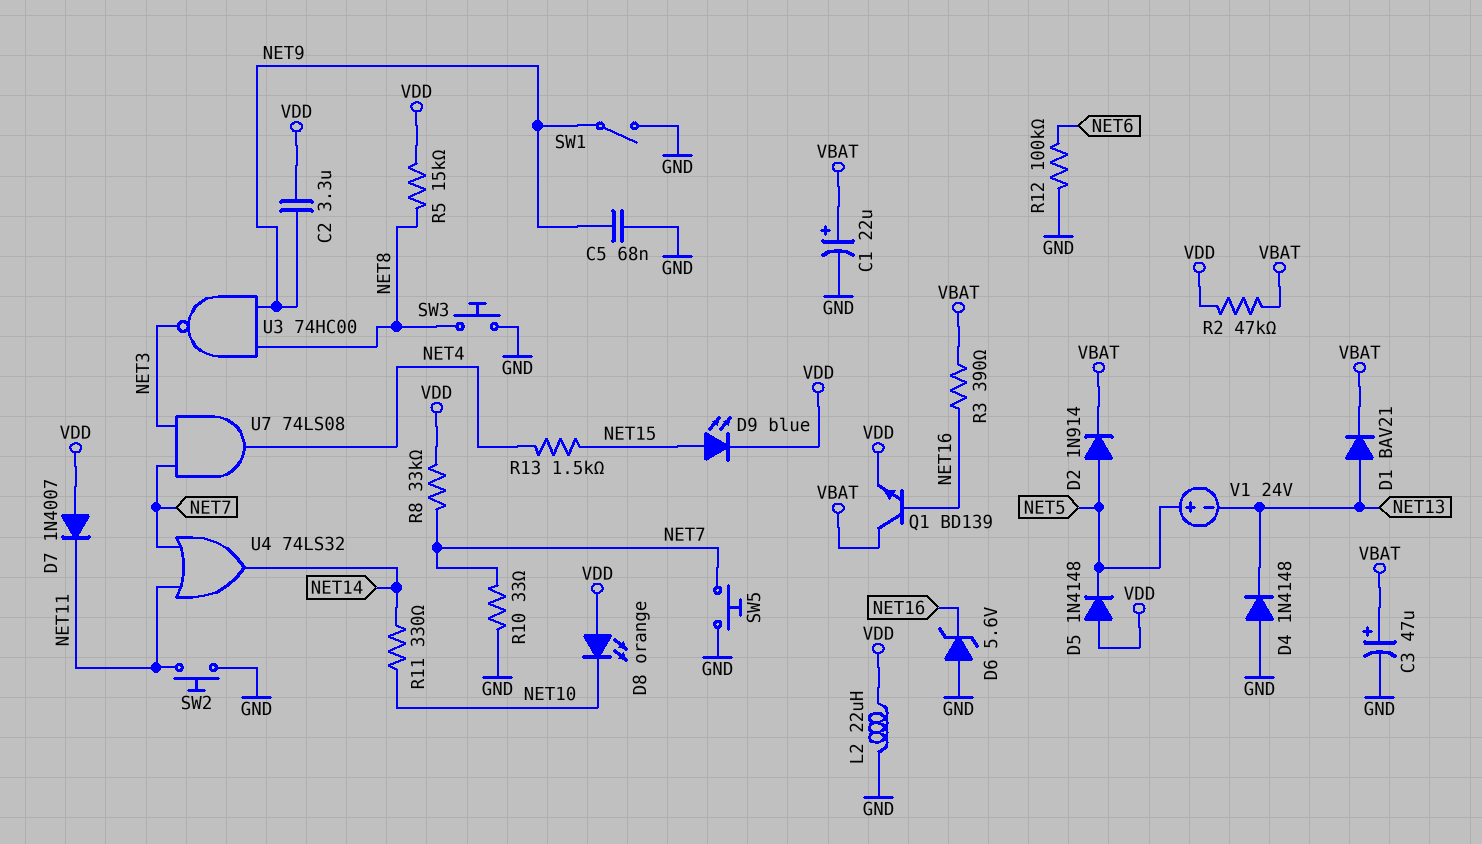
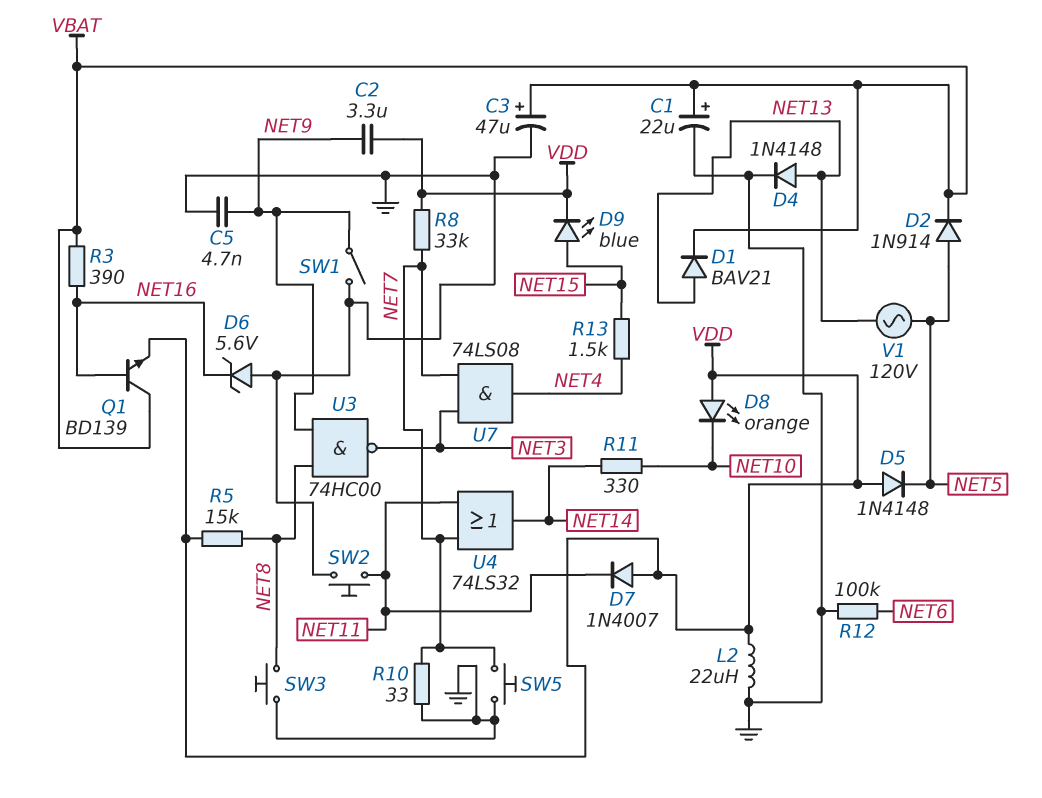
C5: 68nF (GND, NET9) -> 4.7nF (GND, NET9)
D4: diode 1N4148 (A GND, K NET13) -> diode 1N4148 (A NET13, K GND)
R2: 47k (VBAT, VDD) -> none
V1: 24V (plus NET5, minus NET13) -> AC 120V (NET5, NET13)

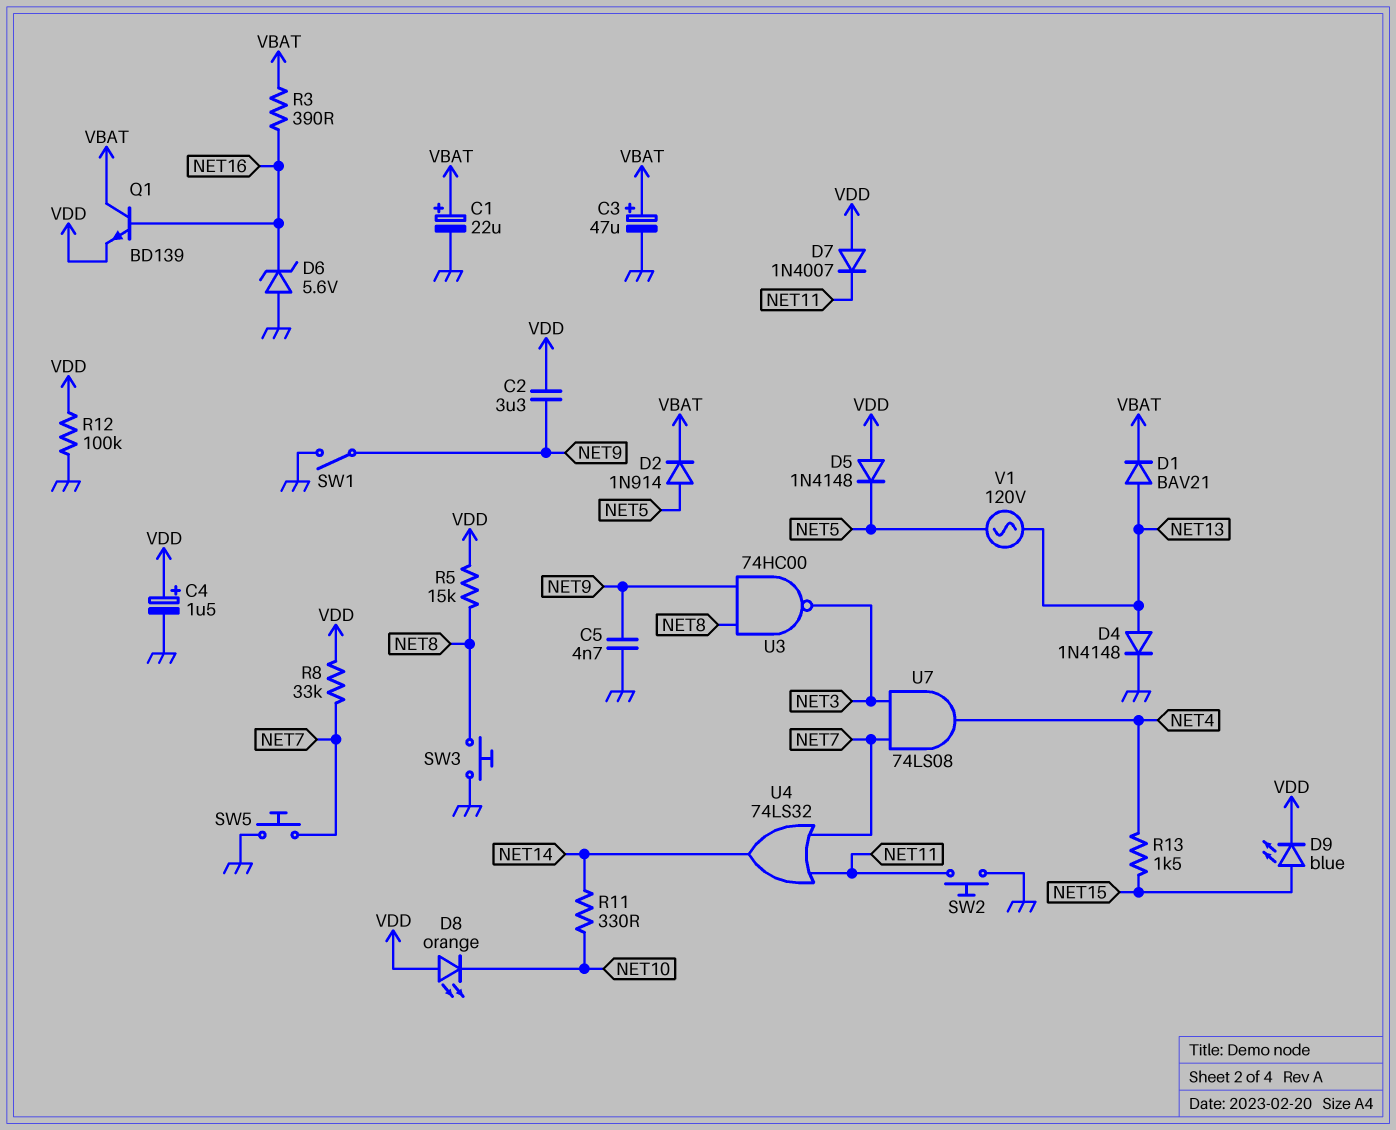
C4: none -> 1.5uF (plus VDD, minus GND)
L2: 22uH (GND, VDD) -> none
R10: 33 (GND, NET7) -> none
R12: 100k (GND, NET6) -> 100k (GND, VDD)

